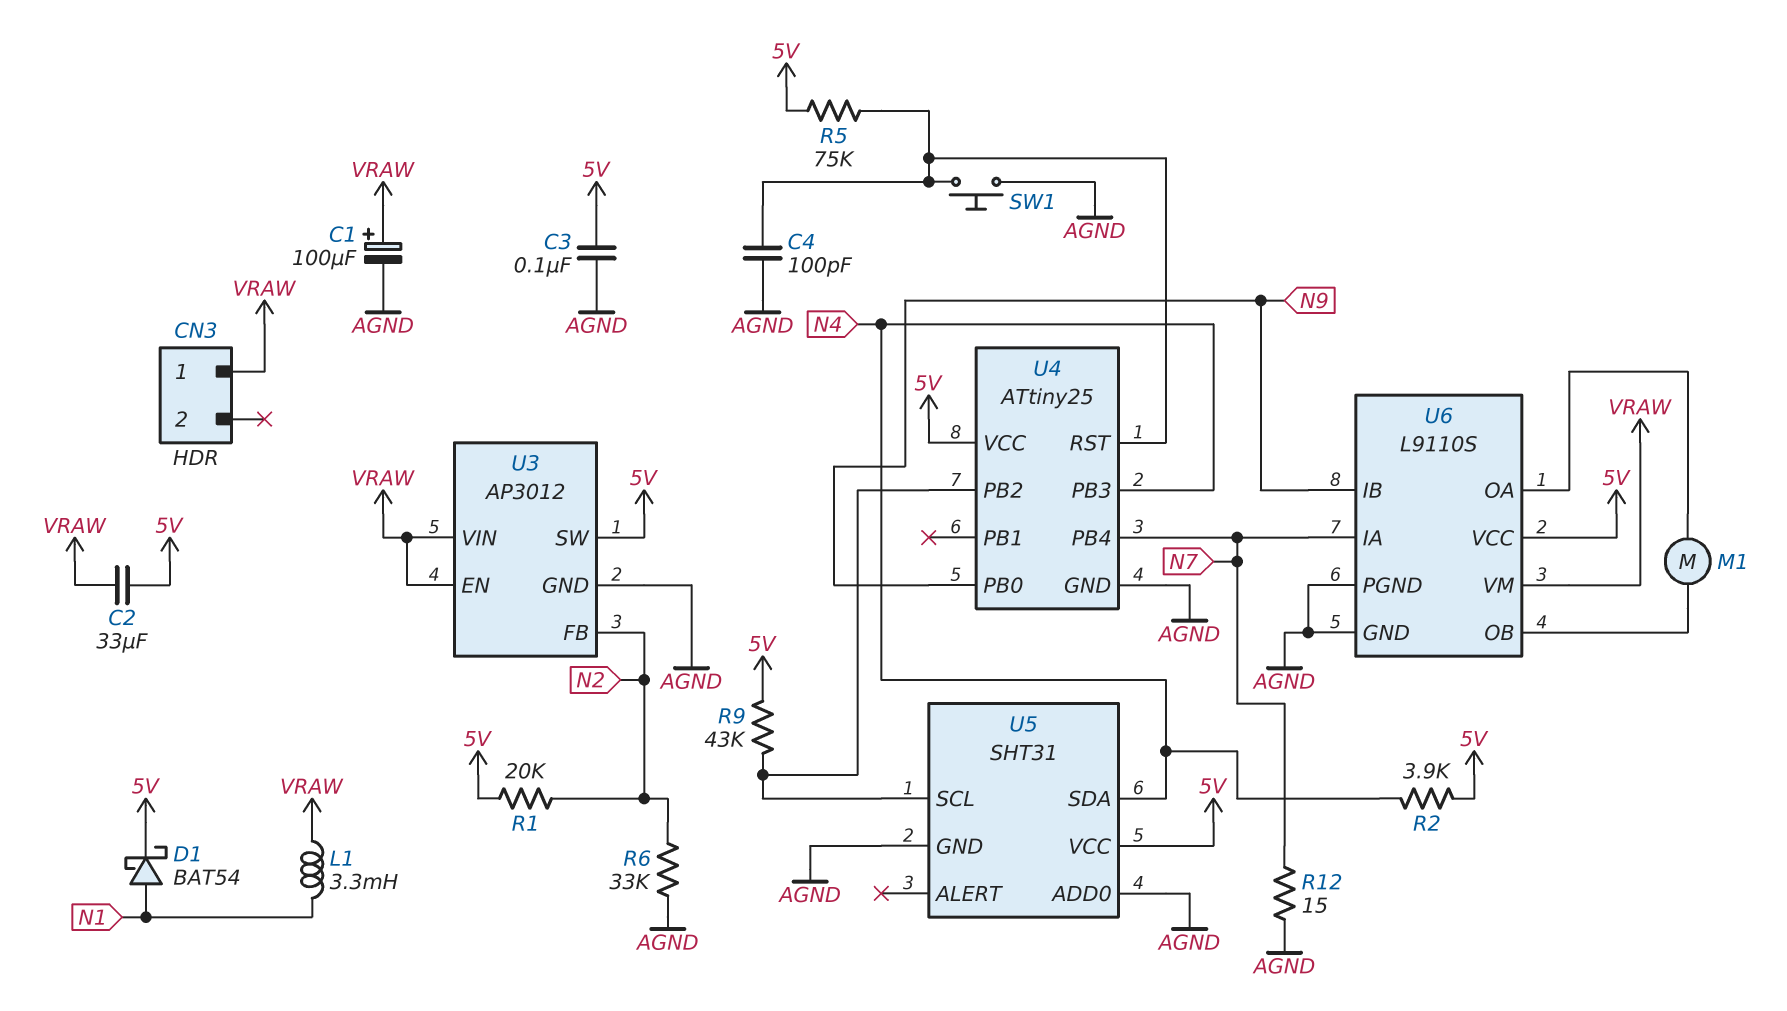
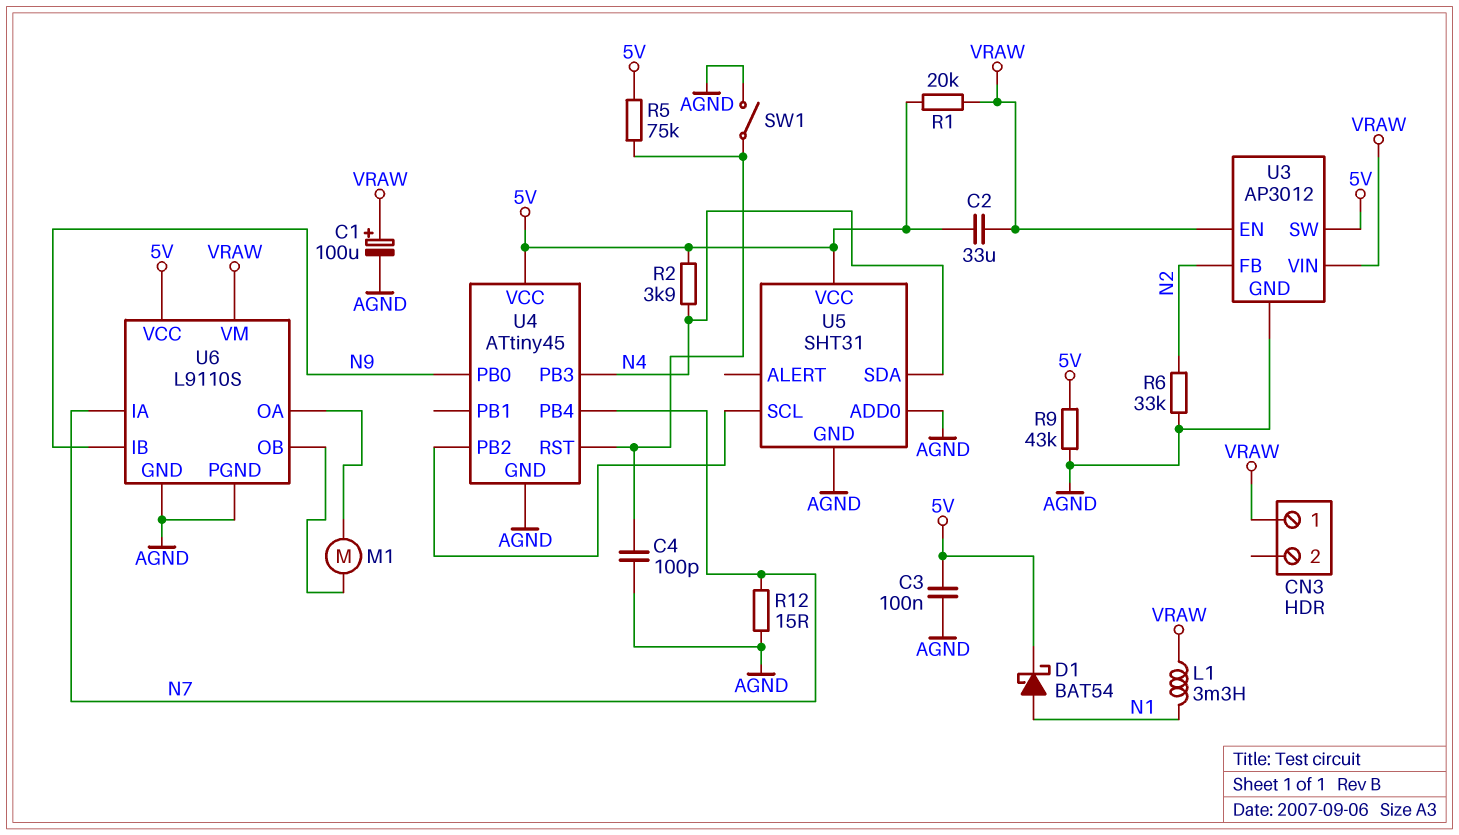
R1: 20k (5V, N2) -> 20k (5V, VRAW)
R9: 43k (5V, U4/PB2) -> 43k (5V, AGND)
SW1: button (AGND, U4/RST) -> switch (AGND, U4/RST)
U4: ATtiny25 -> ATtiny45

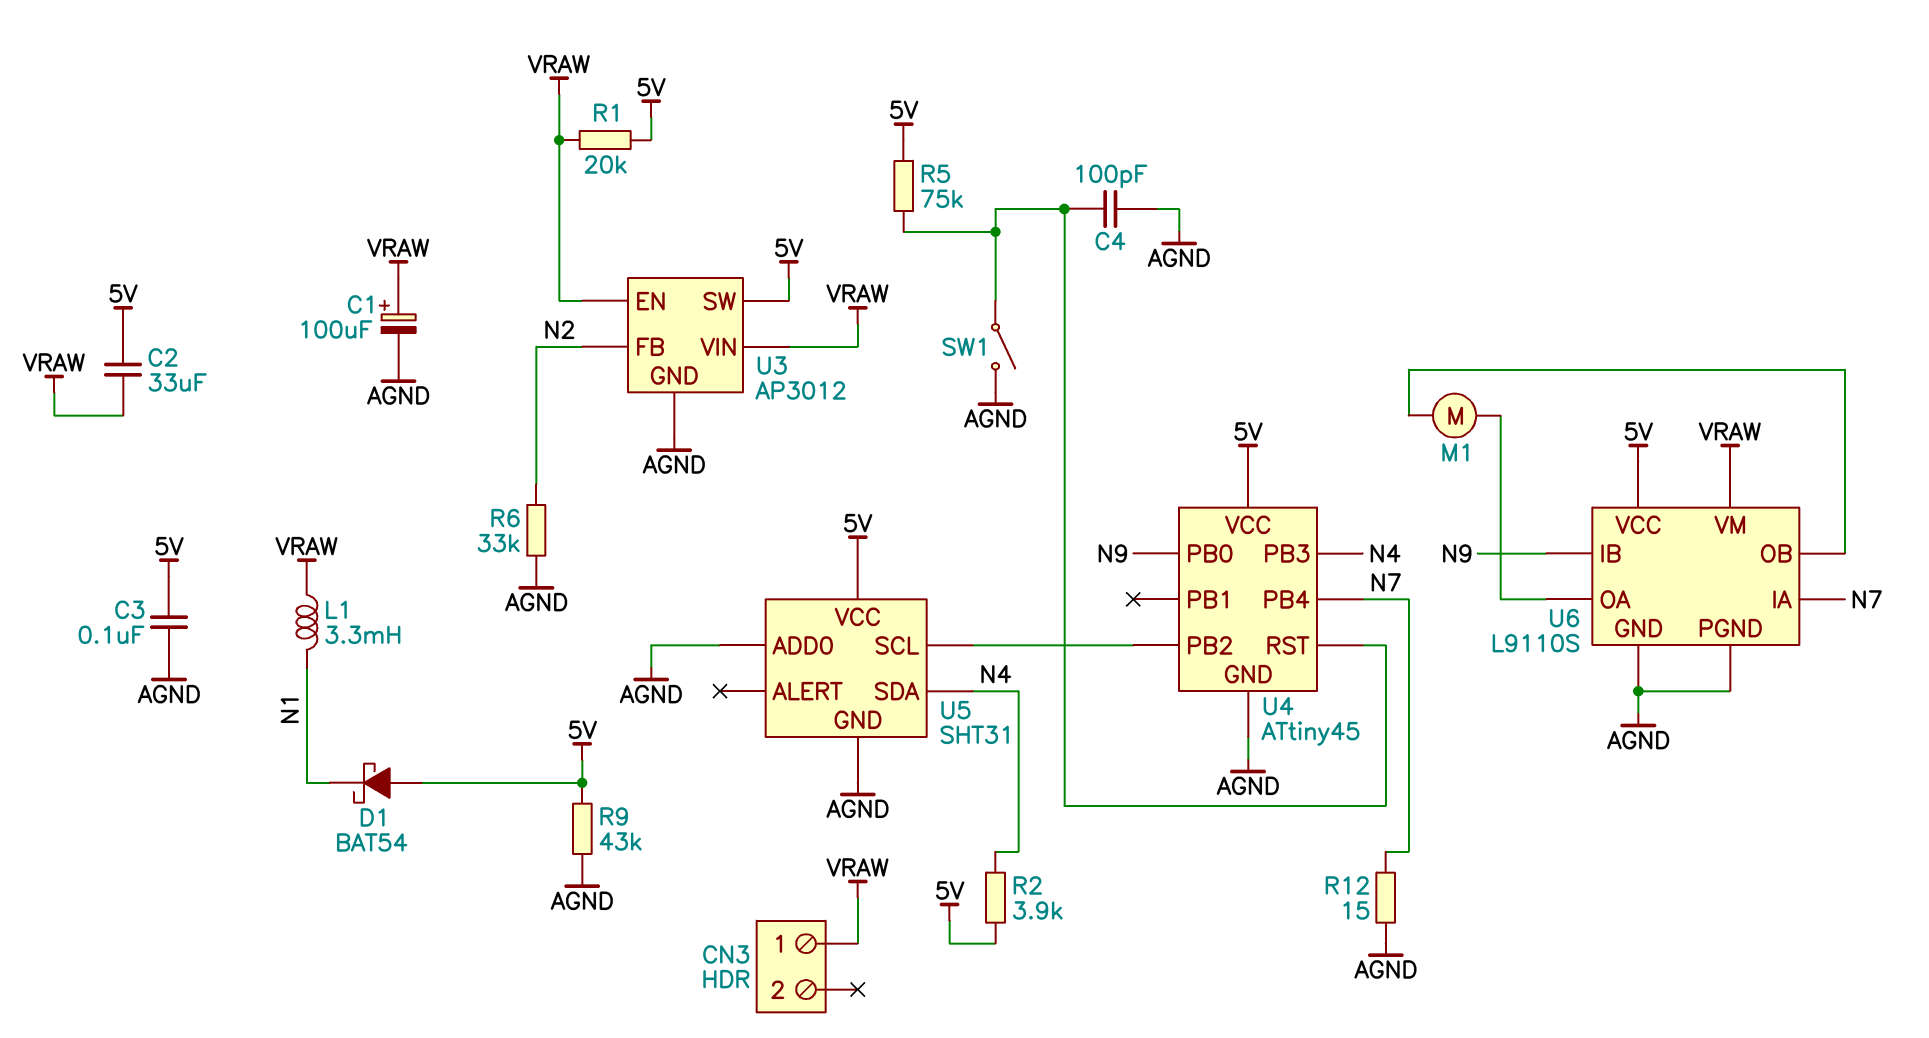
D1: schottky BAT54 (A N1, K 5V) -> schottky BAT54 (A 5V, K N1)

